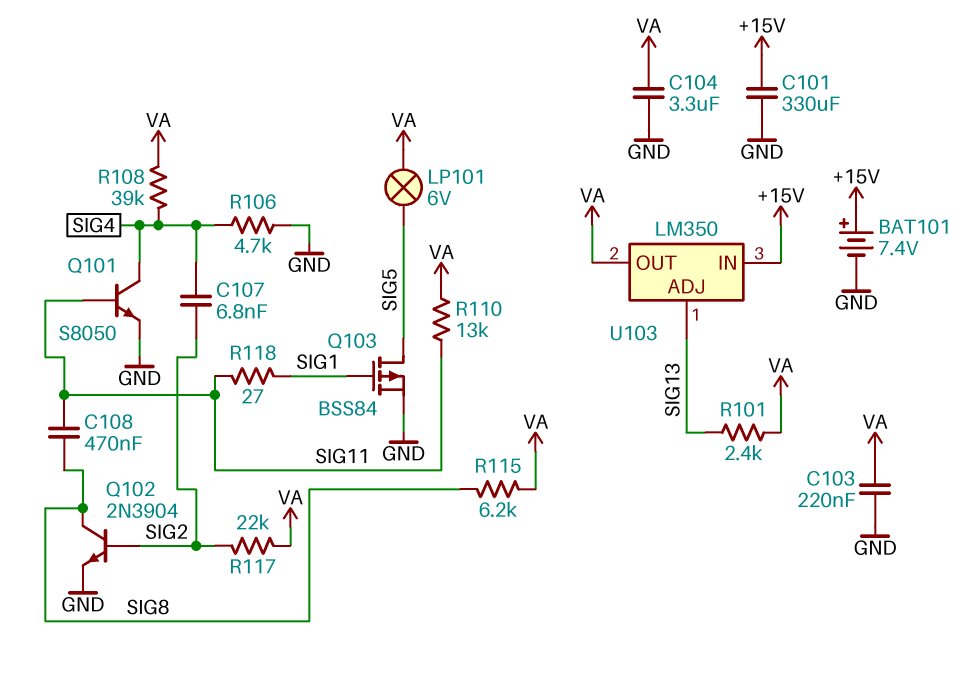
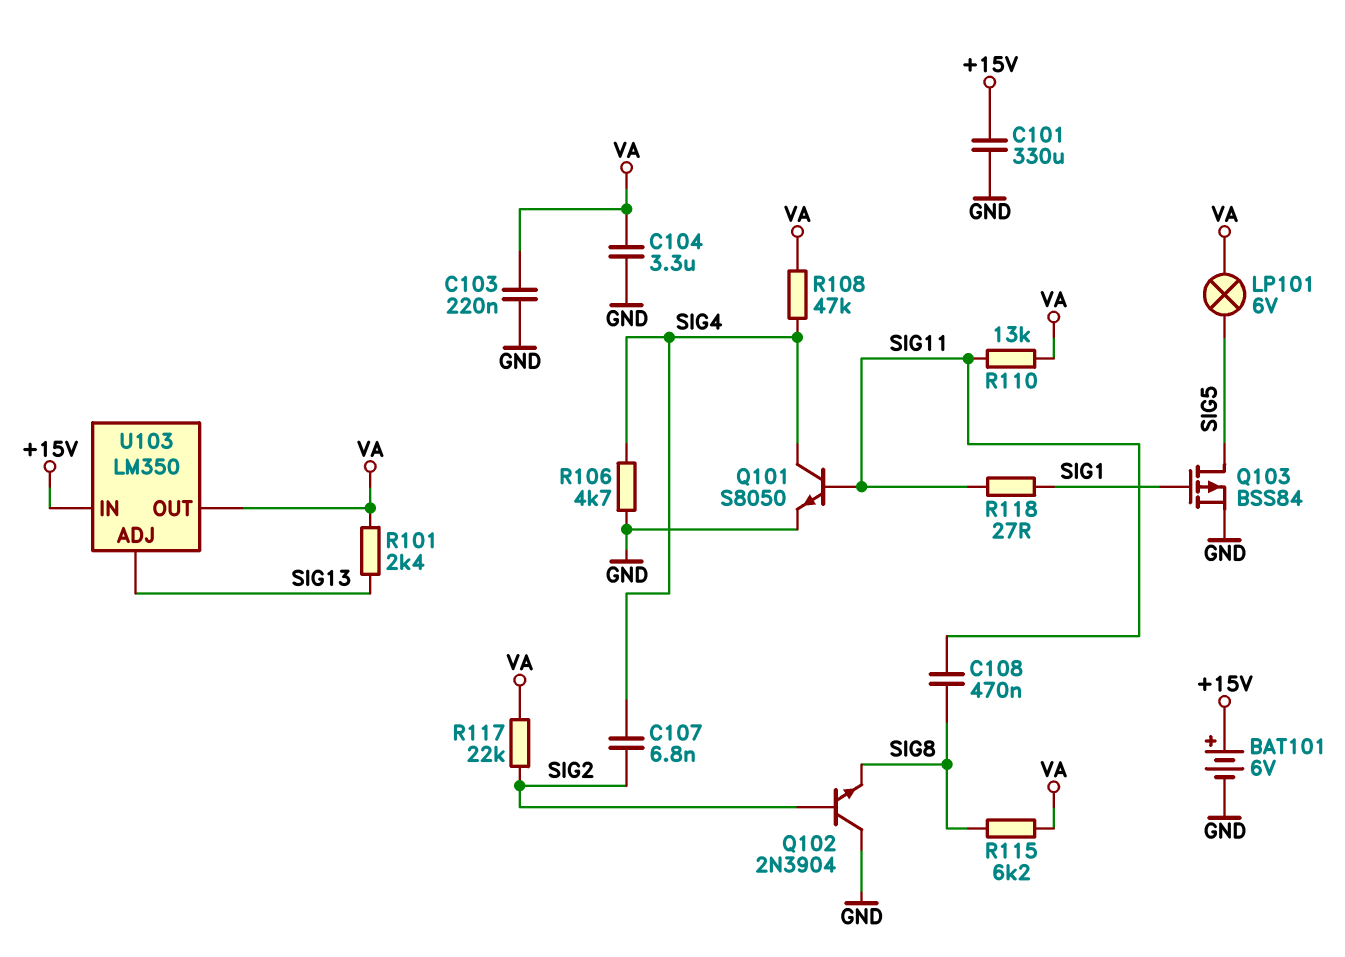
BAT101: 7.4V (plus +15V, minus GND) -> 6V (plus +15V, minus GND)
Q102: NPN 2N3904 (B SIG2, C SIG8, E GND) -> NPN 2N3904 (B SIG2, C GND, E SIG8)
R108: 39k (SIG4, VA) -> 47k (SIG4, VA)

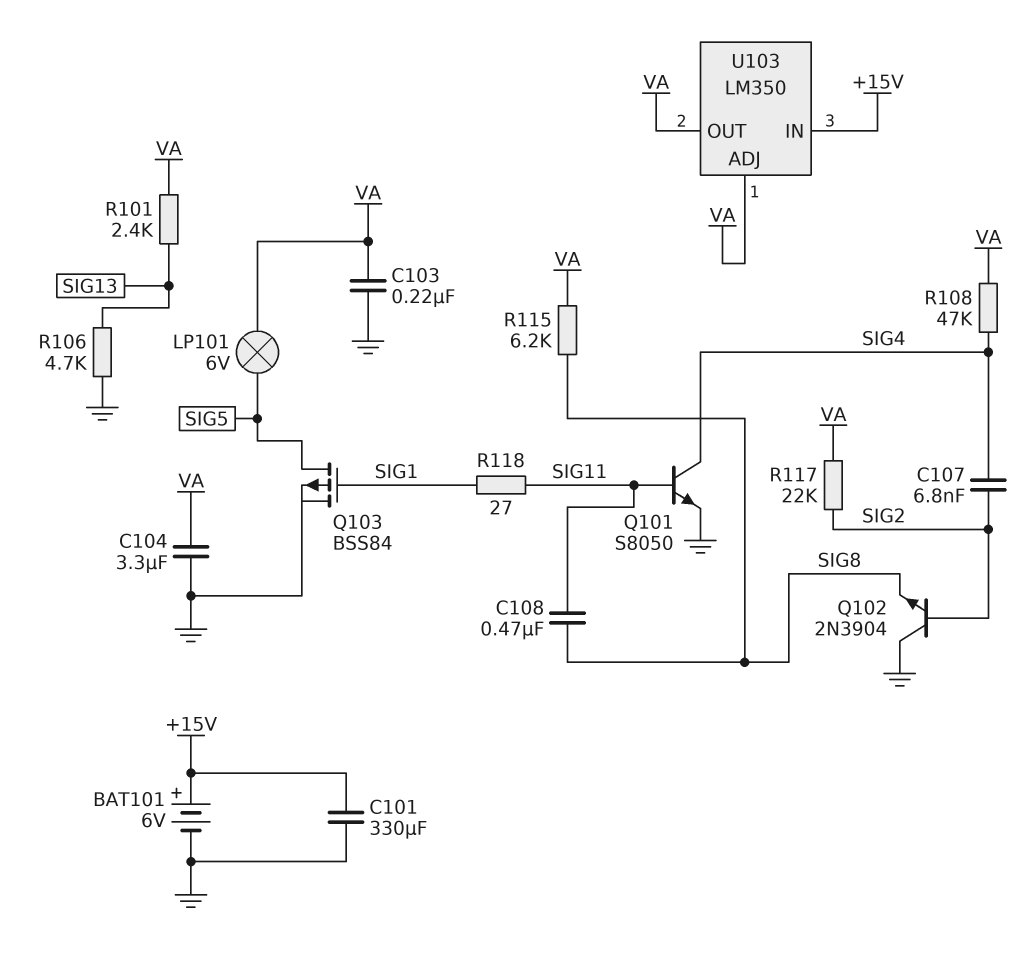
R106: 4.7k (GND, SIG4) -> 4.7k (GND, SIG13)
R110: 13k (SIG11, VA) -> none
U103 pin ADJ: SIG13 -> VA

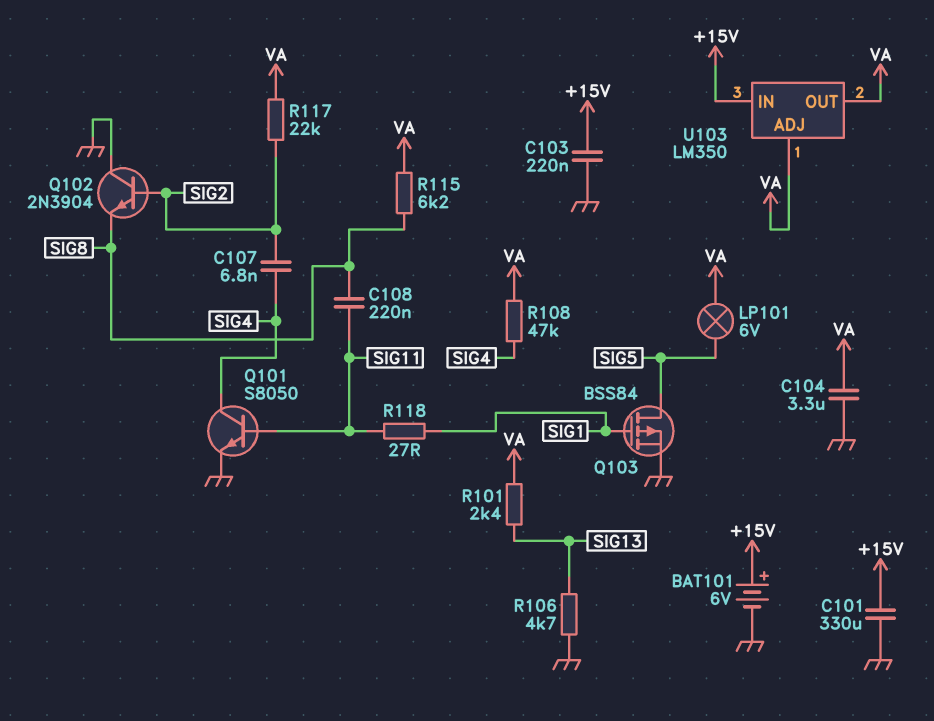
C103: 220nF (GND, VA) -> 220nF (+15V, GND)
C108: 470nF (SIG8, SIG11) -> 220nF (SIG8, SIG11)

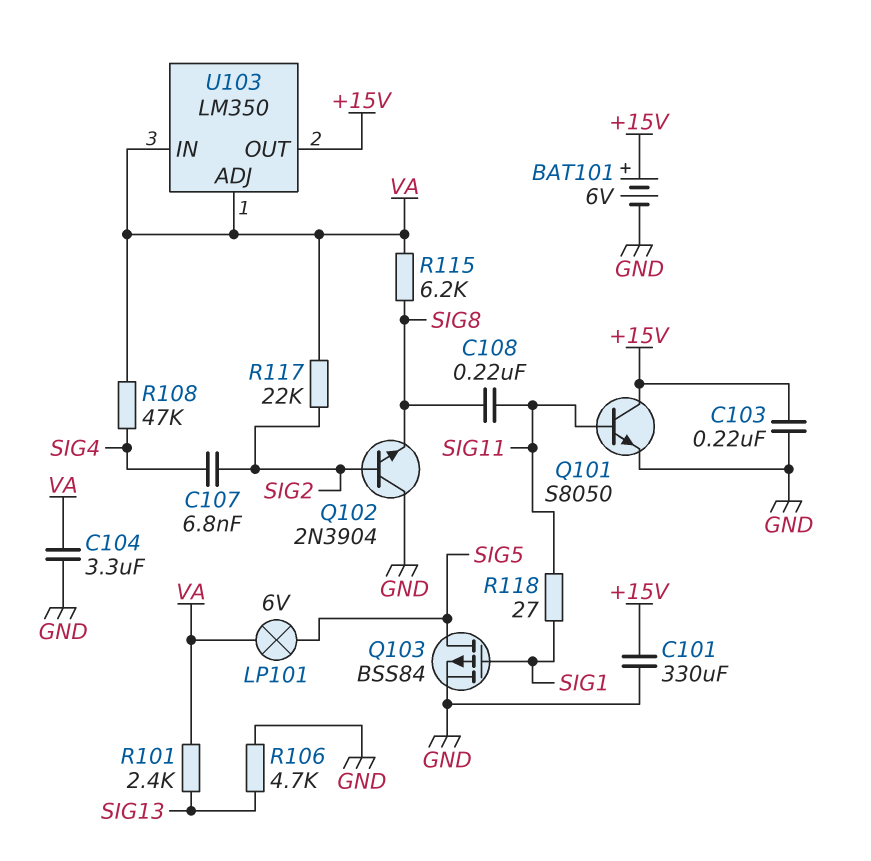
Q101: NPN S8050 (B SIG11, C SIG4, E GND) -> NPN S8050 (B SIG11, C +15V, E GND)
U103 pin IN: +15V -> VA
U103 pin OUT: VA -> +15V

